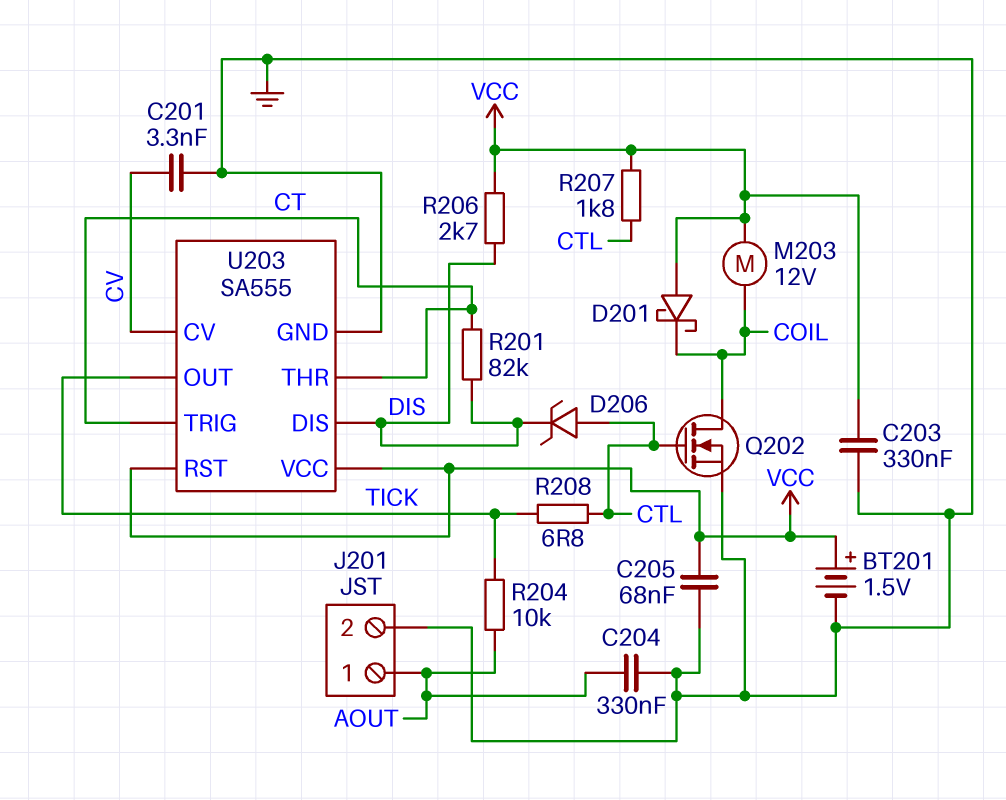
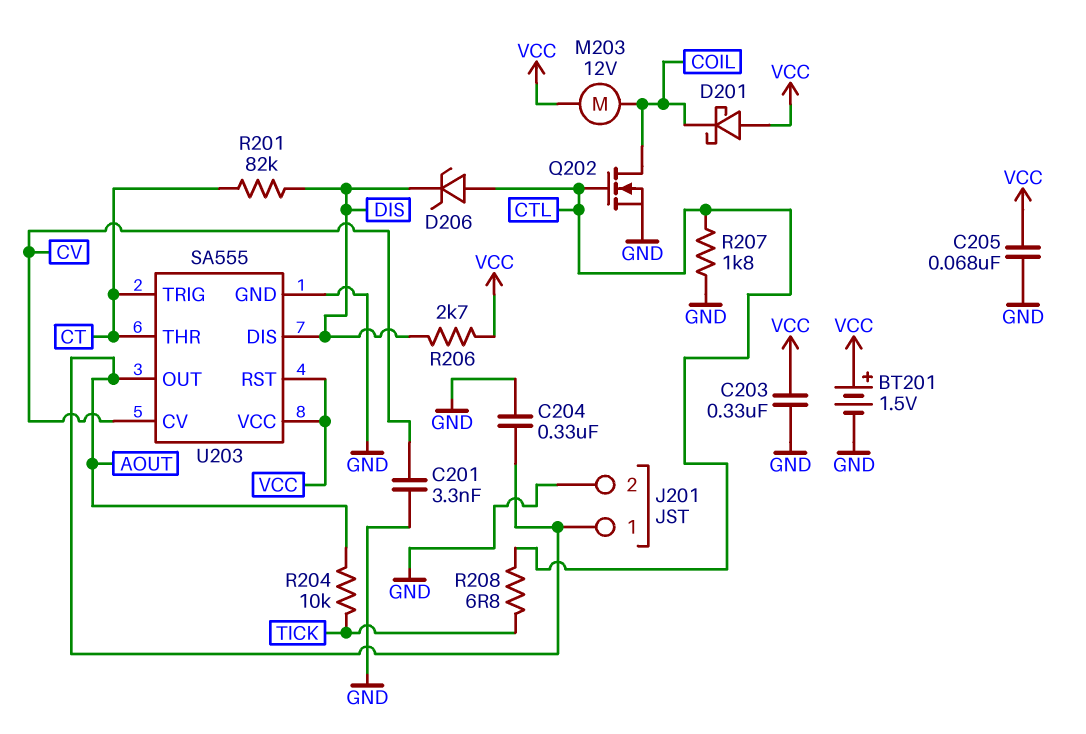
R207: 1.8k (CTL, VCC) -> 1.8k (CTL, GND)
U203 pin OUT: TICK -> AOUT

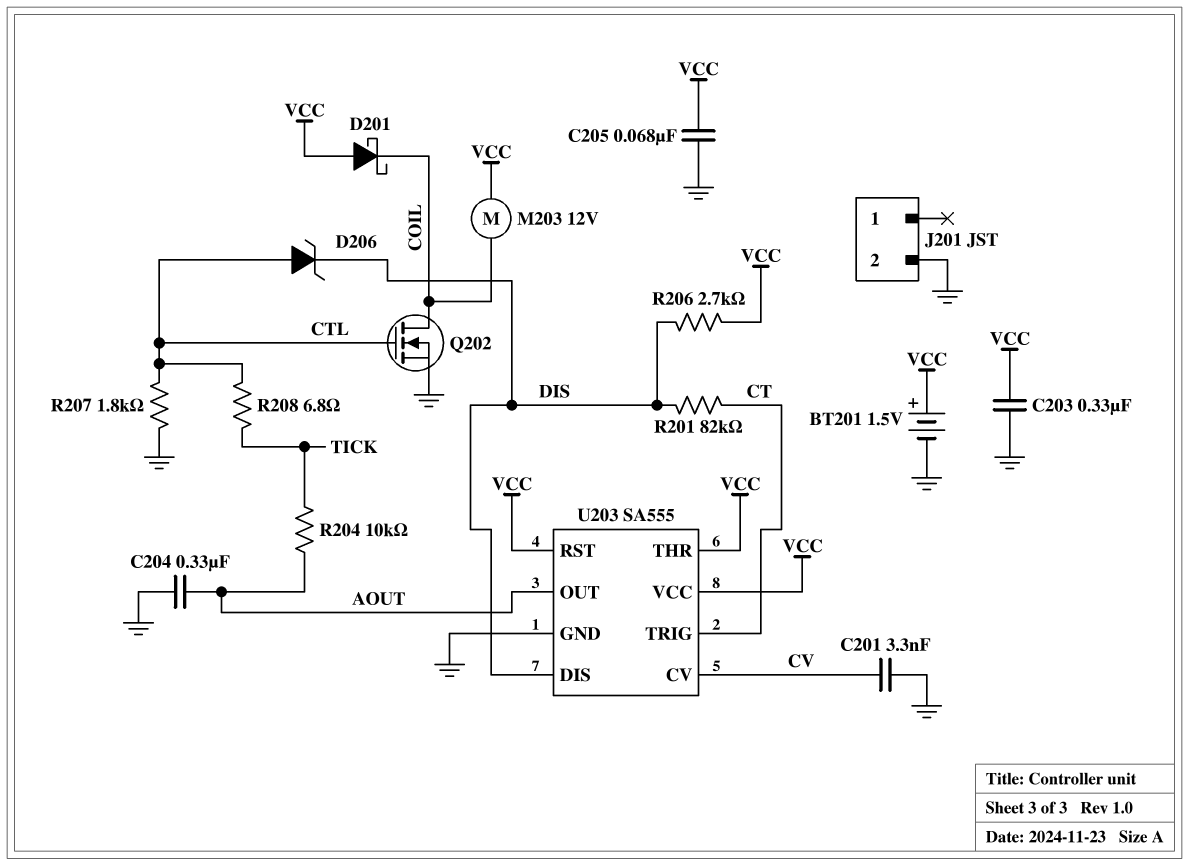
J201 pin 1: AOUT -> none
U203 pin THR: CT -> VCC

